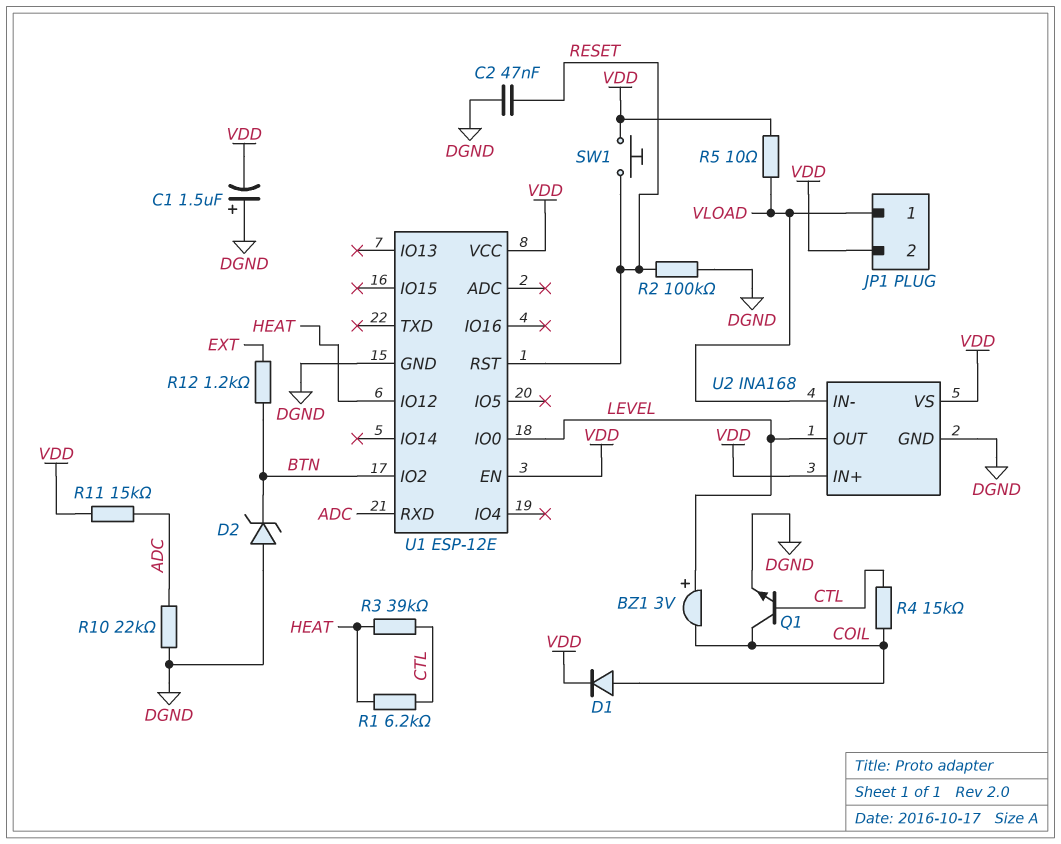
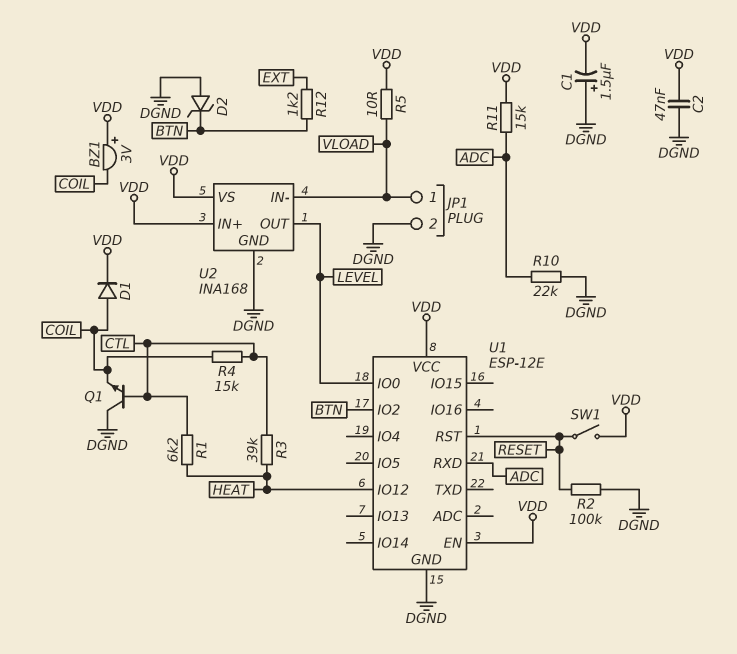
BZ1: buzzer 3V (plus LEVEL, minus COIL) -> buzzer 3V (plus VDD, minus COIL)
C2: 47nF (DGND, RESET) -> 47nF (DGND, VDD)
JP1 pin 2: VDD -> DGND
Q1: NPN (B CTL, C COIL, E DGND) -> NPN (B CTL, C DGND, E COIL)
SW1: button (RESET, VDD) -> switch (RESET, VDD)

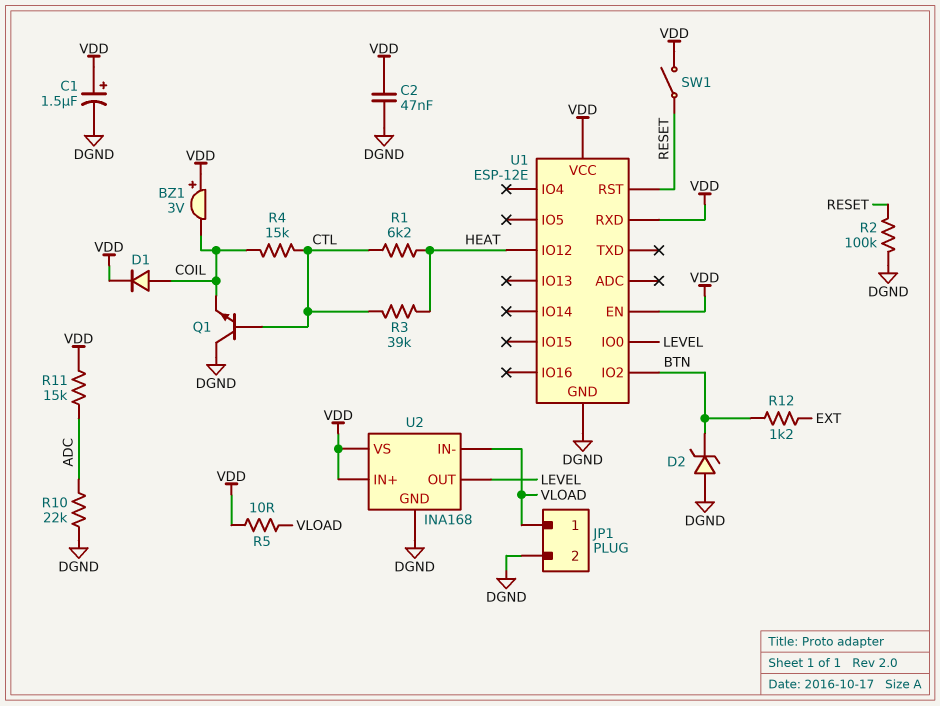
C1: 1.5uF (plus DGND, minus VDD) -> 1.5uF (plus VDD, minus DGND)
U1 pin RXD: ADC -> VDD

